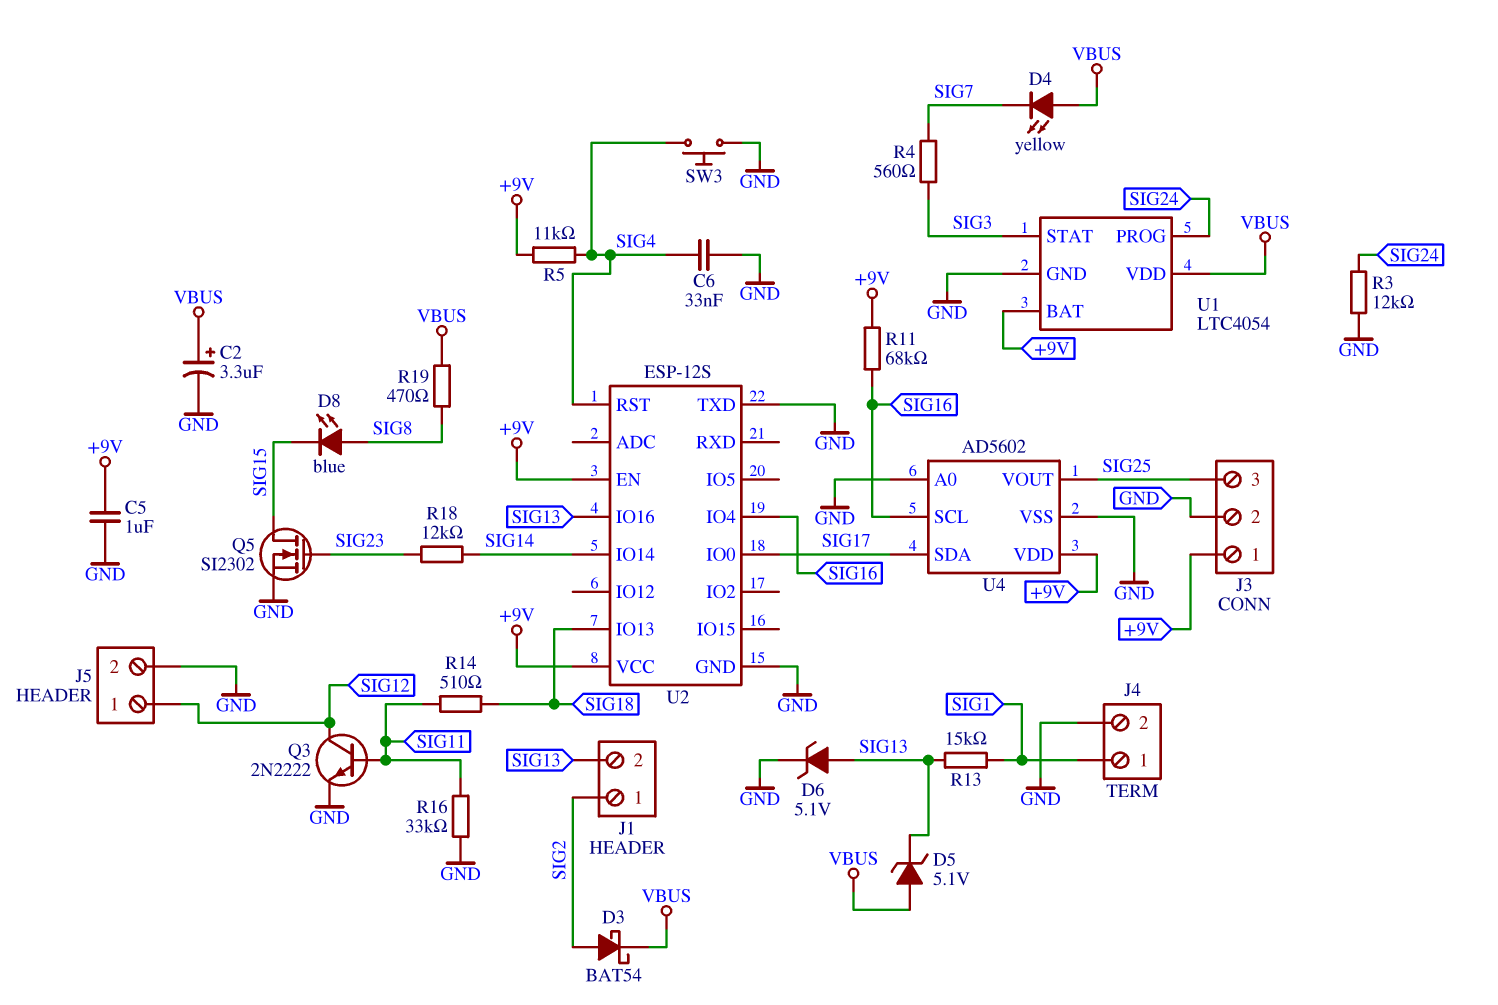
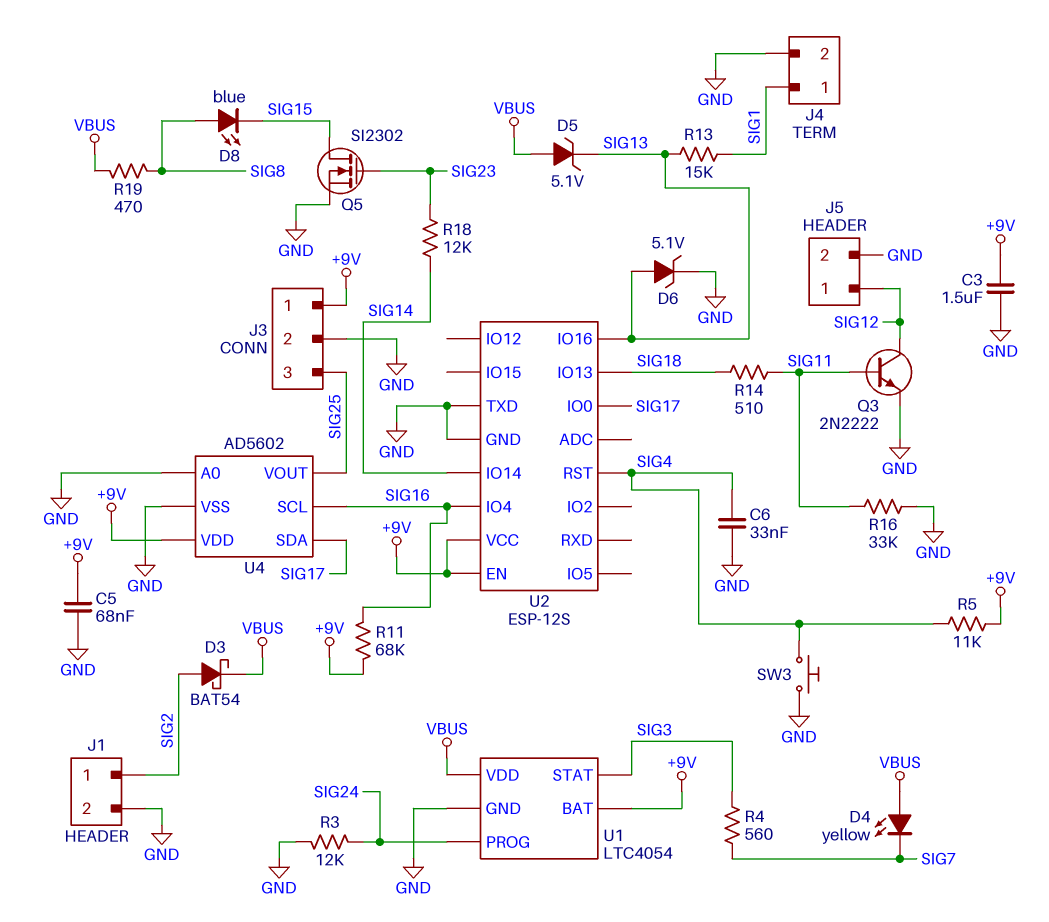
C2: 3.3uF (plus VBUS, minus GND) -> none
C3: none -> 1.5uF (+9V, GND)
C5: 1uF (+9V, GND) -> 68nF (+9V, GND)
J1 pin 2: SIG13 -> GND

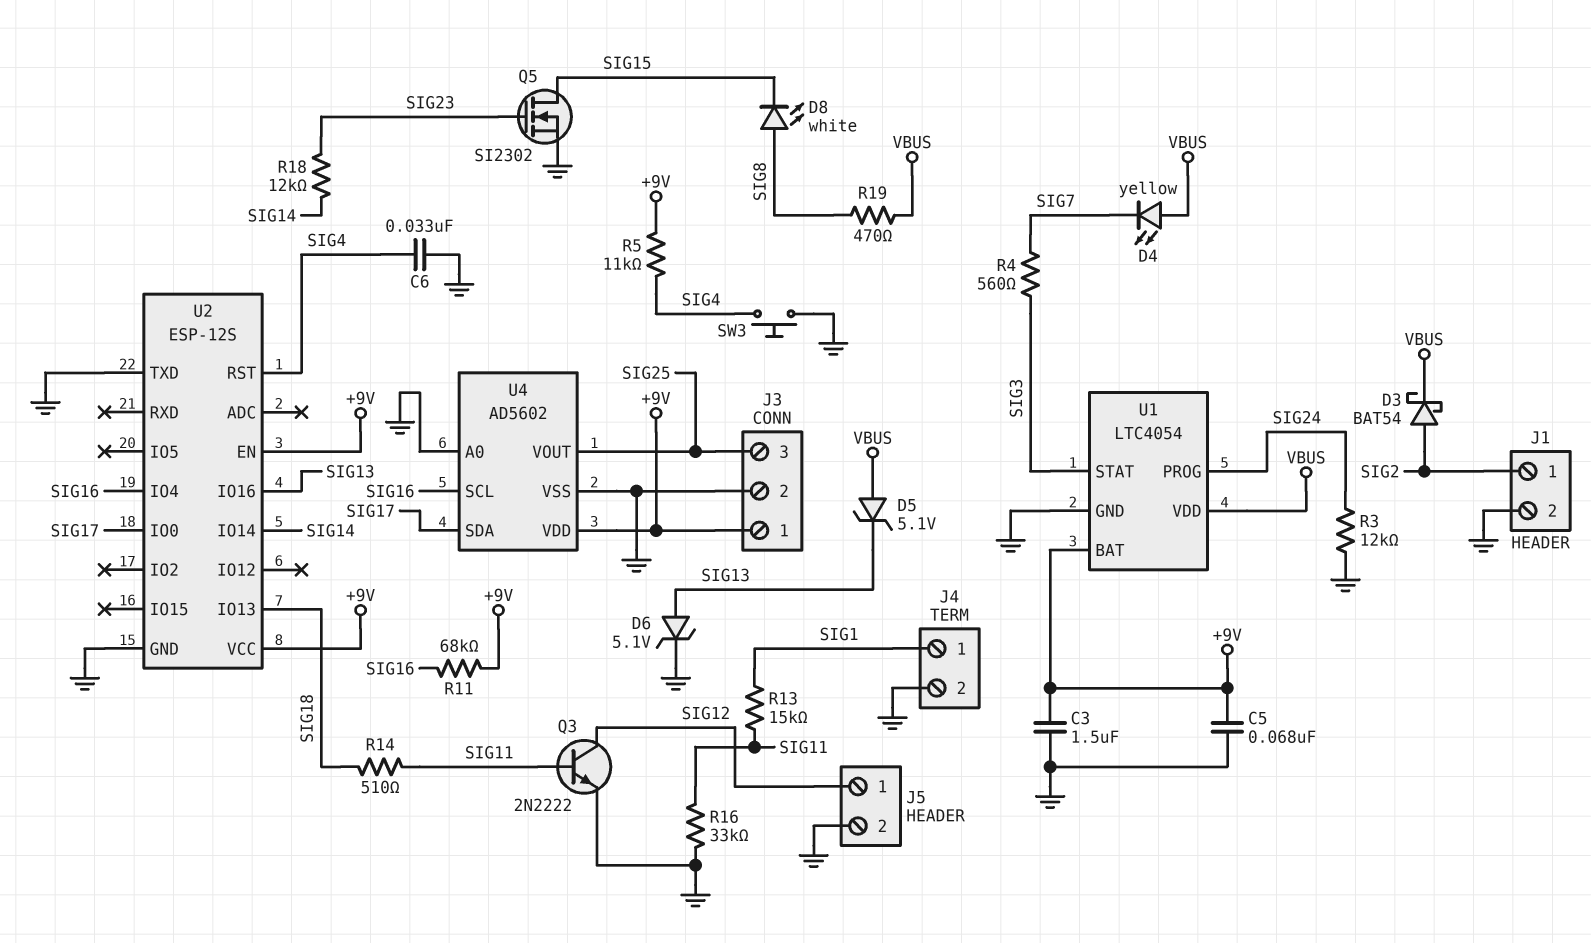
D8: LED blue (A SIG8, K SIG15) -> LED white (A SIG8, K SIG15)
R13: 15k (SIG1, SIG13) -> 15k (SIG1, SIG11)

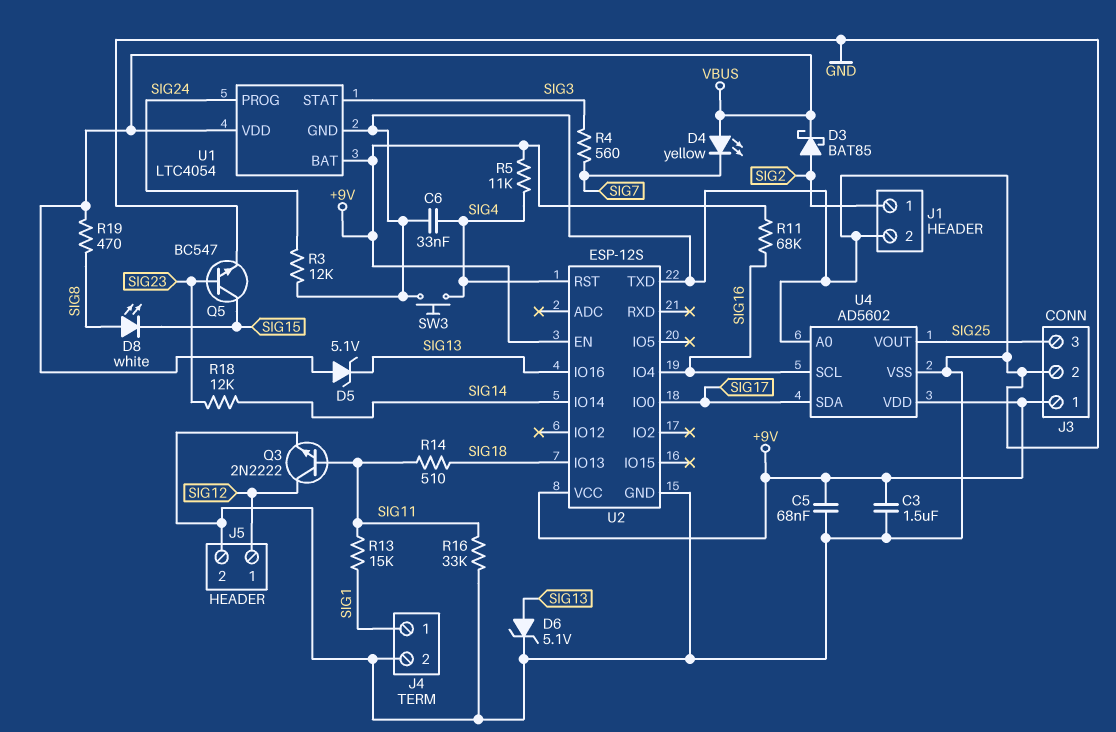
D3: schottky BAT54 (A SIG2, K VBUS) -> schottky BAT85 (A SIG2, K VBUS)
Q5: NMOS SI2302 (G SIG23, D SIG15, S GND) -> NPN BC547 (B SIG23, C SIG15, E GND)

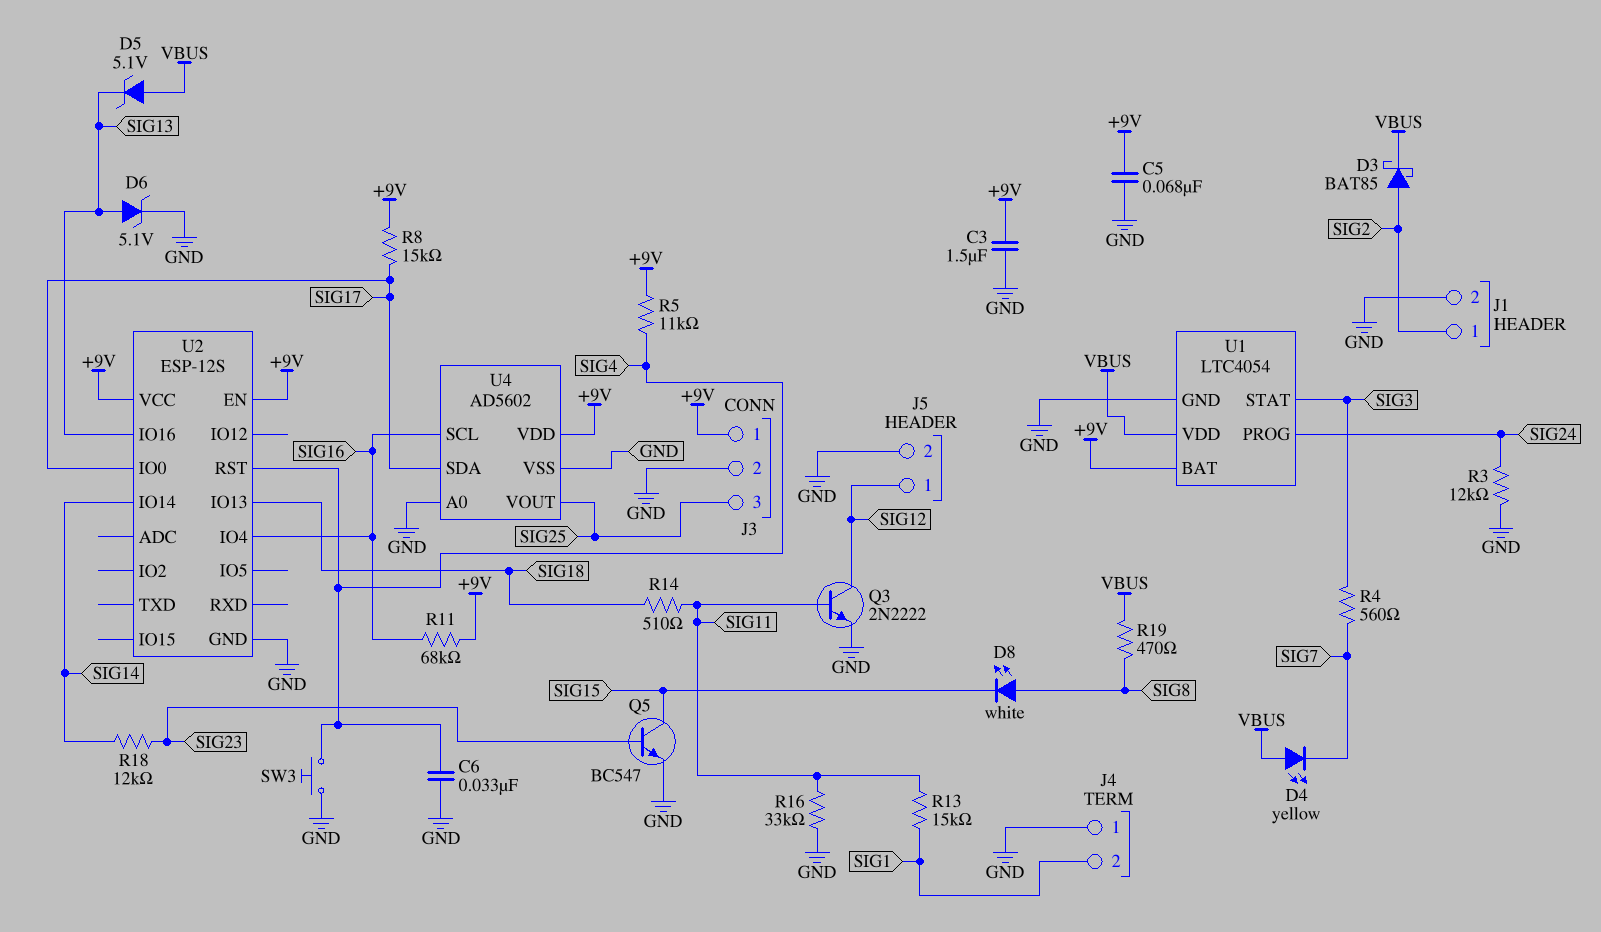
J4 pin 1: SIG1 -> GND
J4 pin 2: GND -> SIG1
R8: none -> 15k (+9V, SIG17)
U2 pin TXD: GND -> none

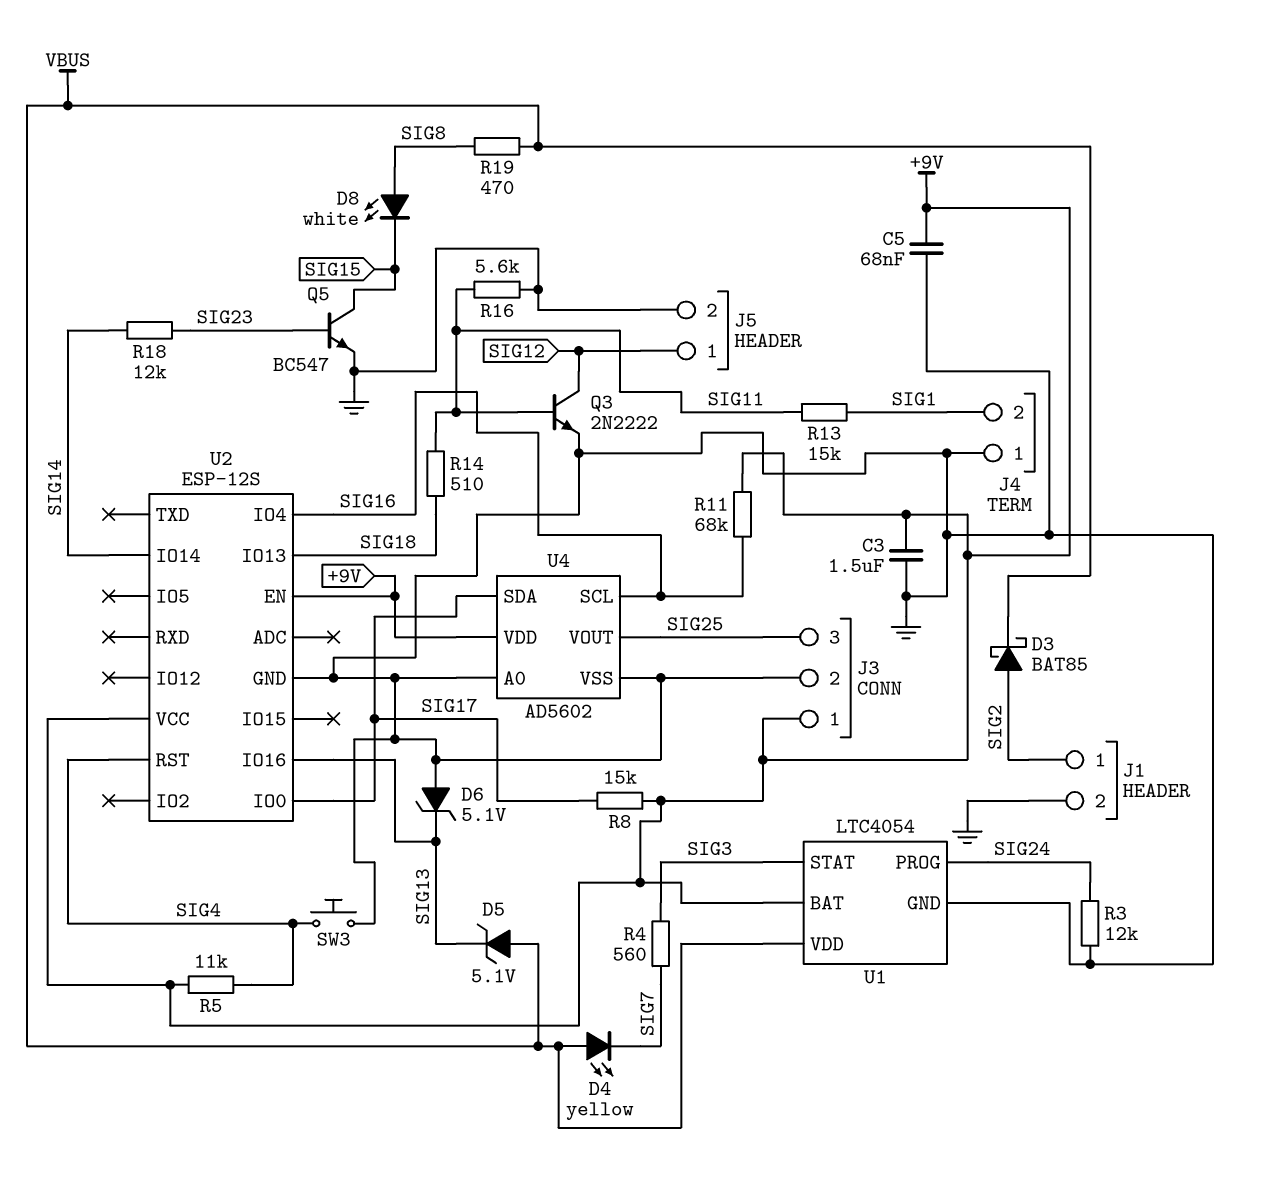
C6: 33nF (GND, SIG4) -> none
D6: zener 5.1V (A SIG13, K GND) -> zener 5.1V (A GND, K SIG13)
R16: 33k (GND, SIG11) -> 5.6k (GND, SIG11)

